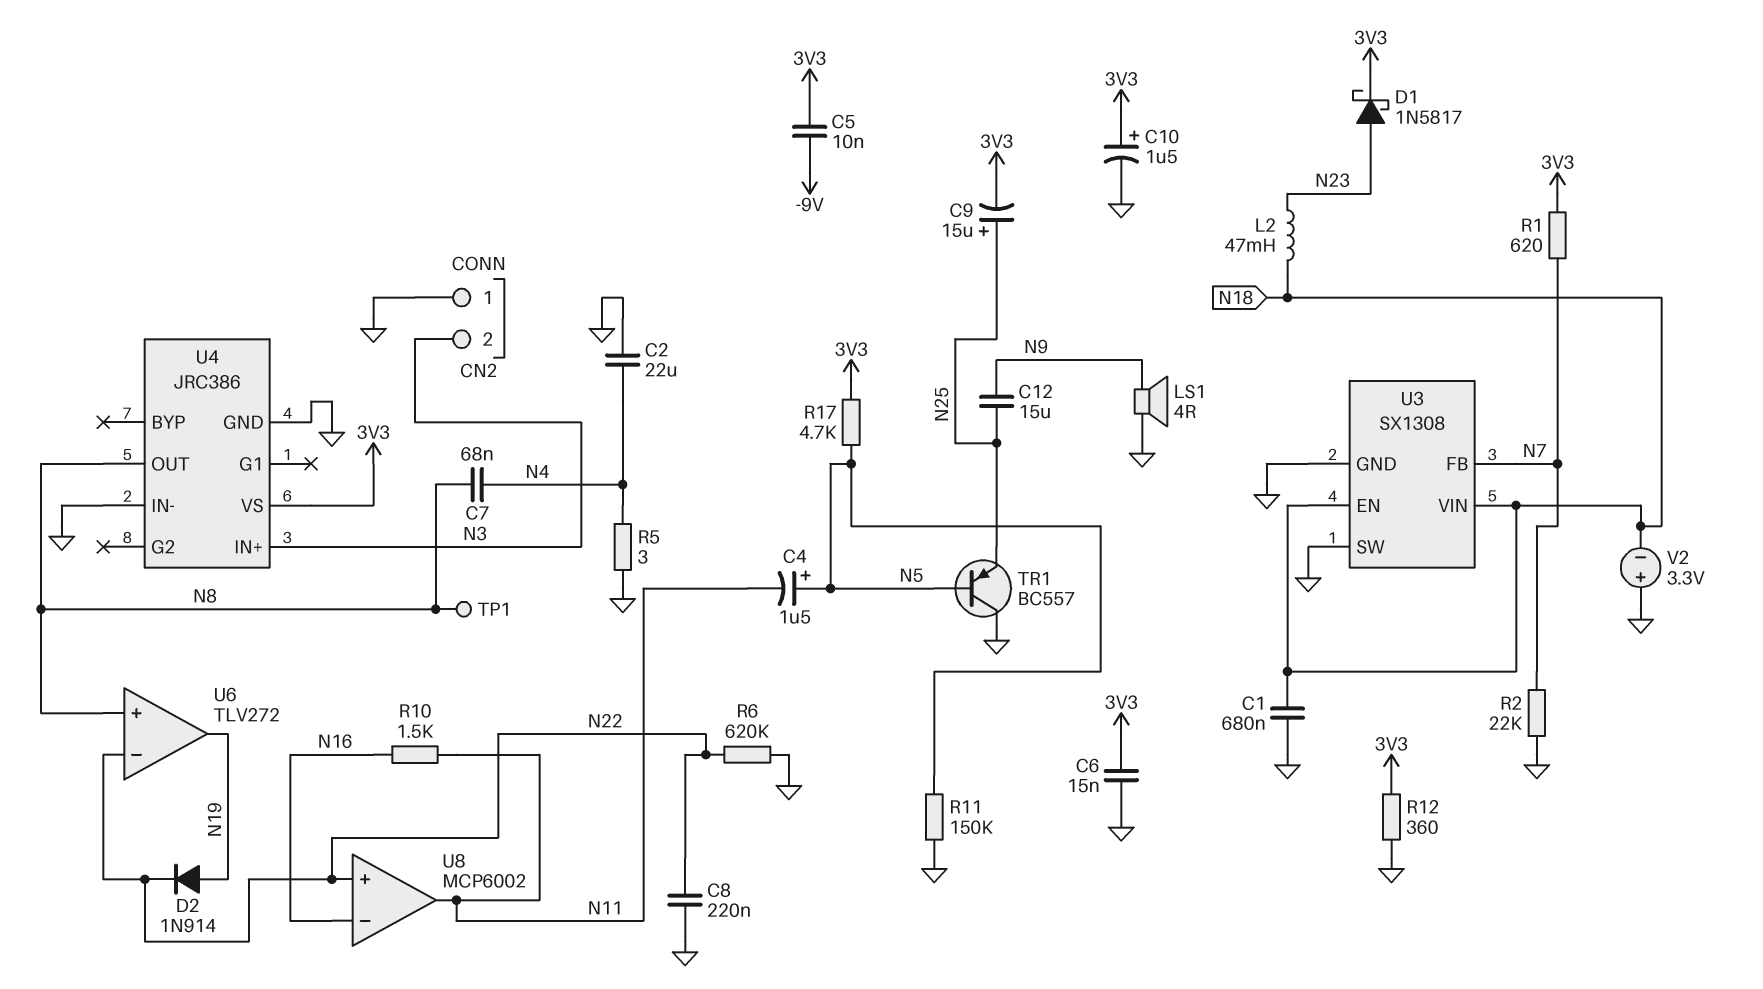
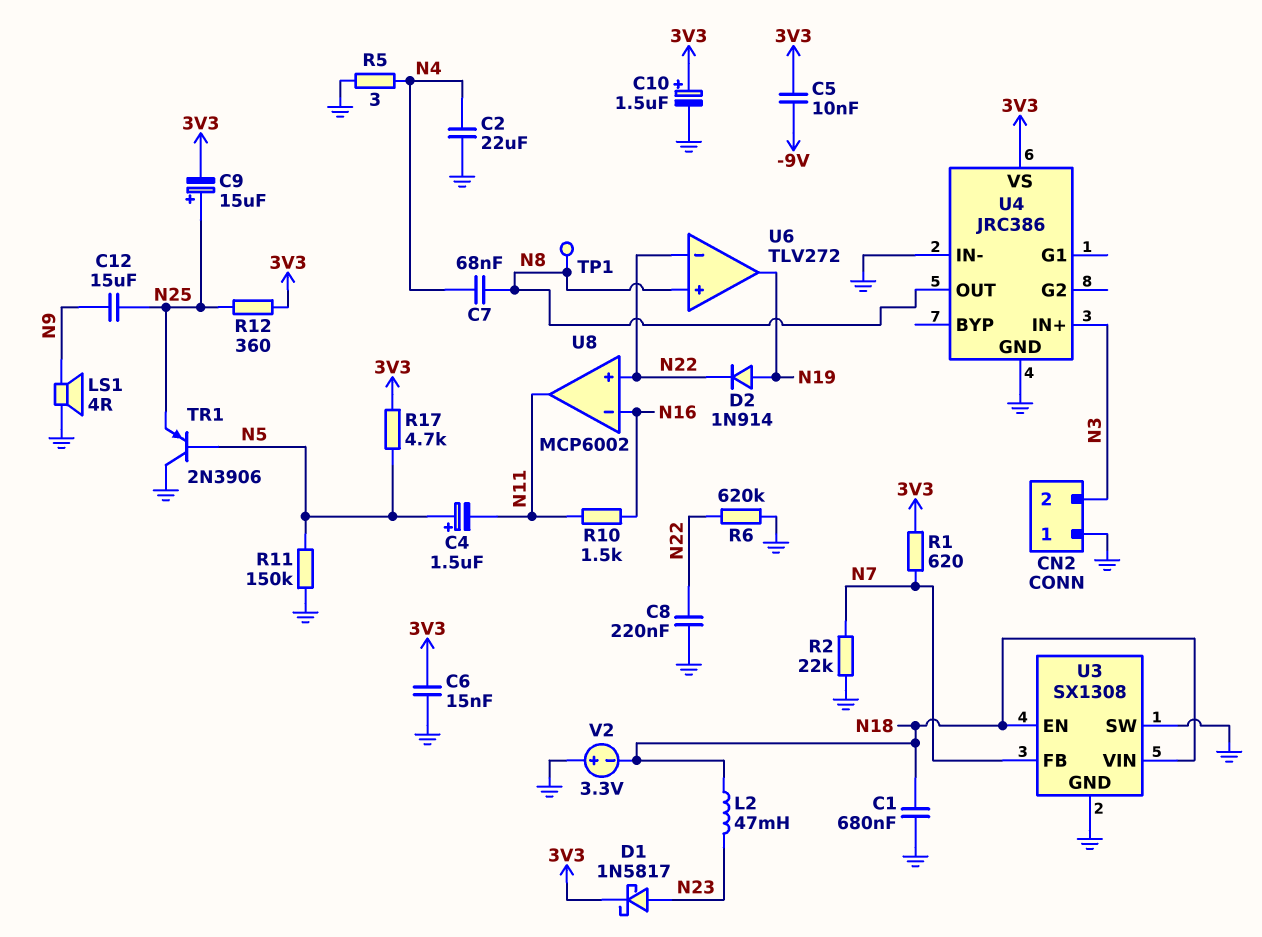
R12: 360 (3V3, GND) -> 360 (3V3, N25)
TR1: PNP BC557 (B N5, C GND, E N25) -> PNP 2N3906 (B N5, C GND, E N25)

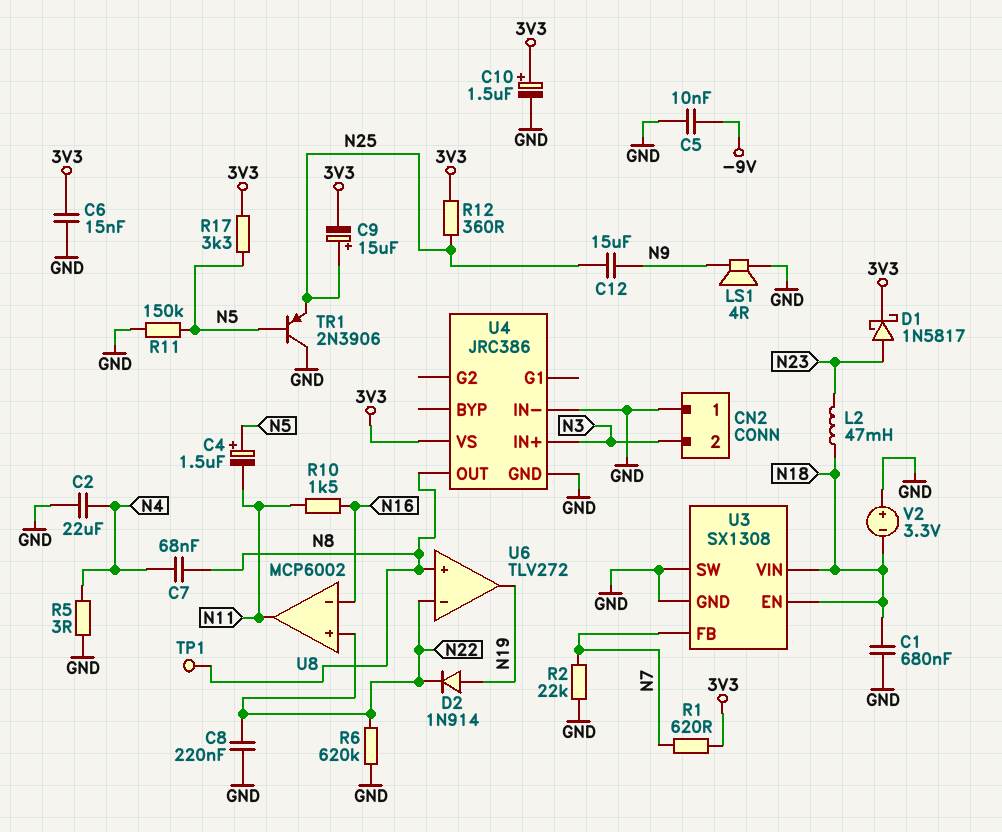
C5: 10nF (-9V, 3V3) -> 10nF (-9V, GND)
R17: 4.7k (3V3, N5) -> 3.3k (3V3, N5)

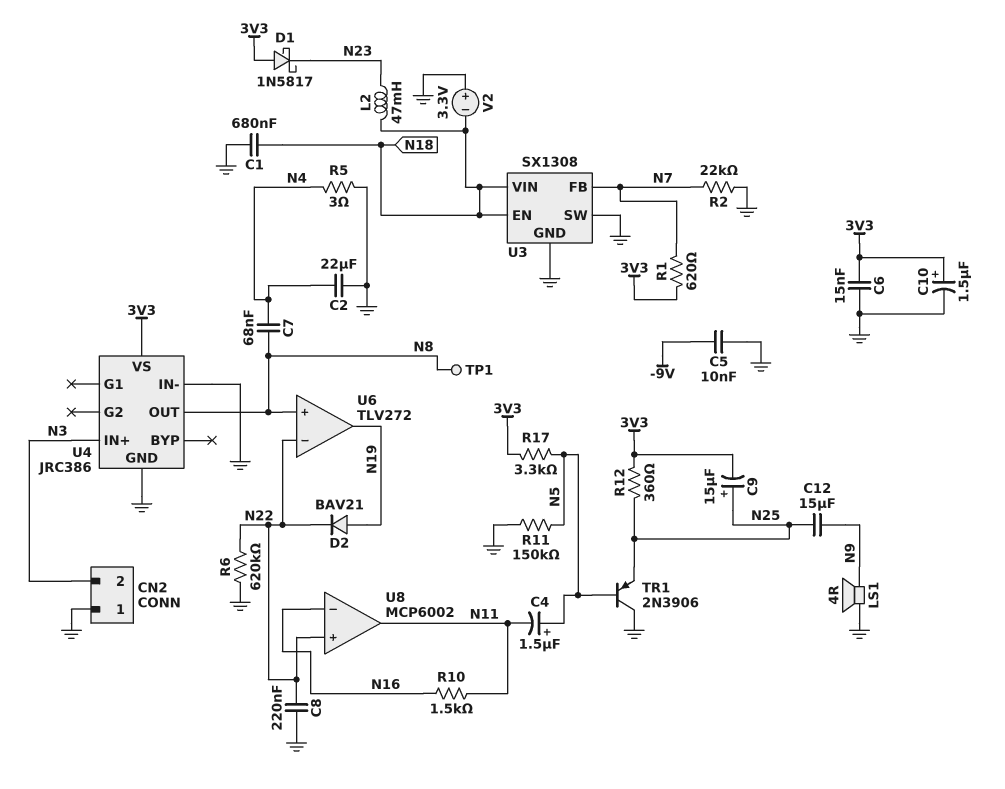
D1: schottky 1N5817 (A N23, K 3V3) -> schottky 1N5817 (A 3V3, K N23)
D2: diode 1N914 (A N19, K N22) -> diode BAV21 (A N19, K N22)

